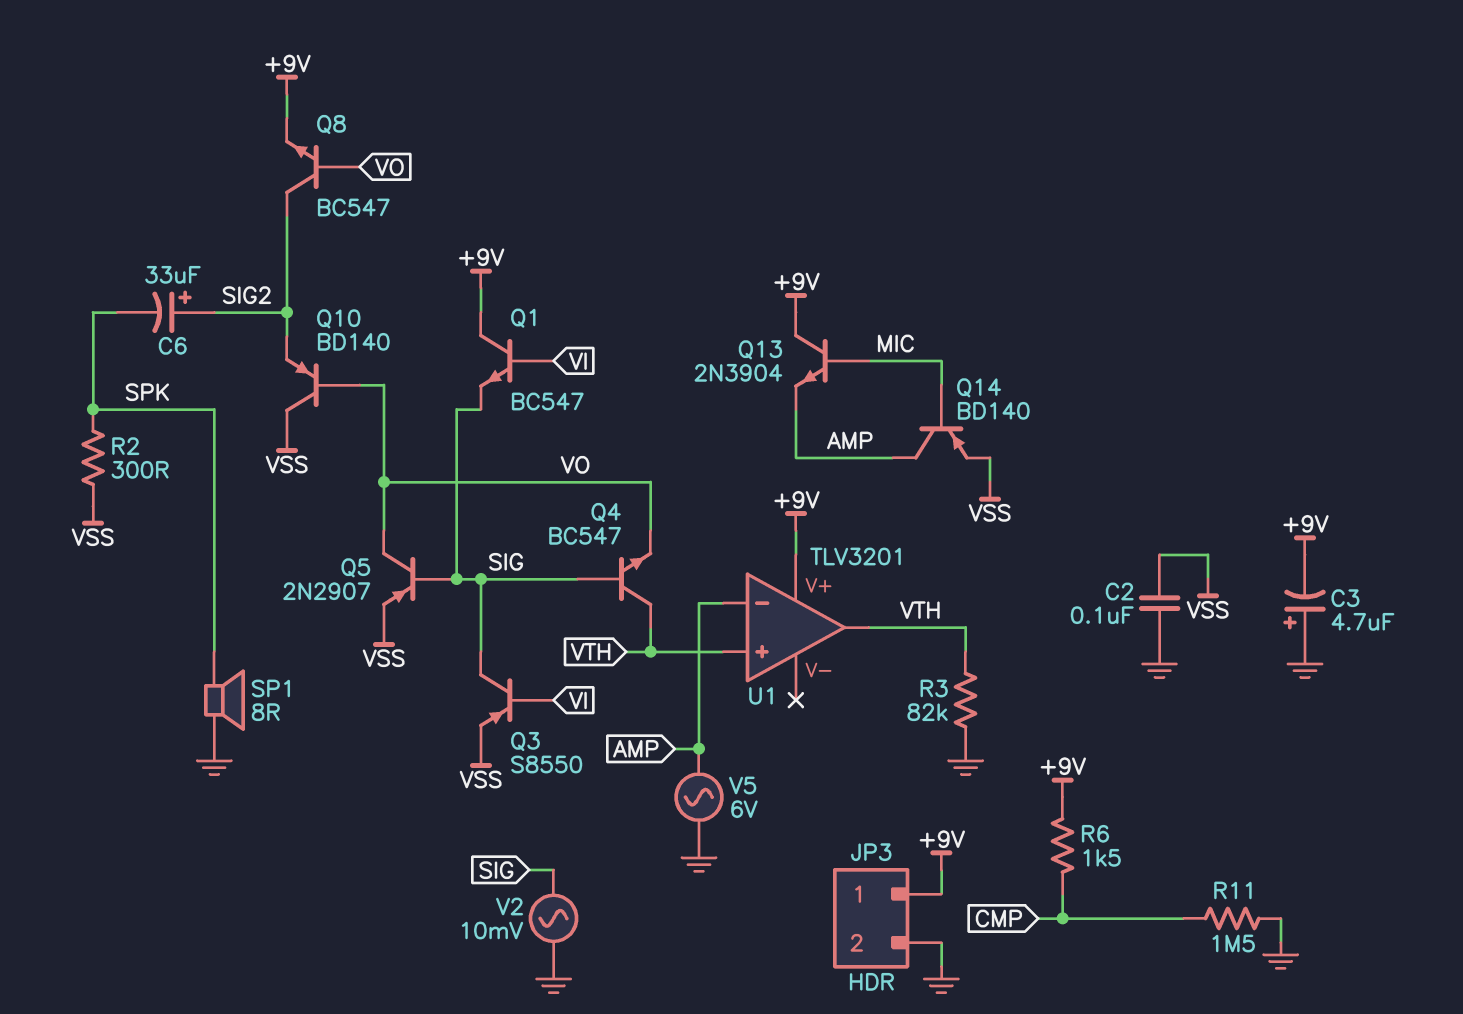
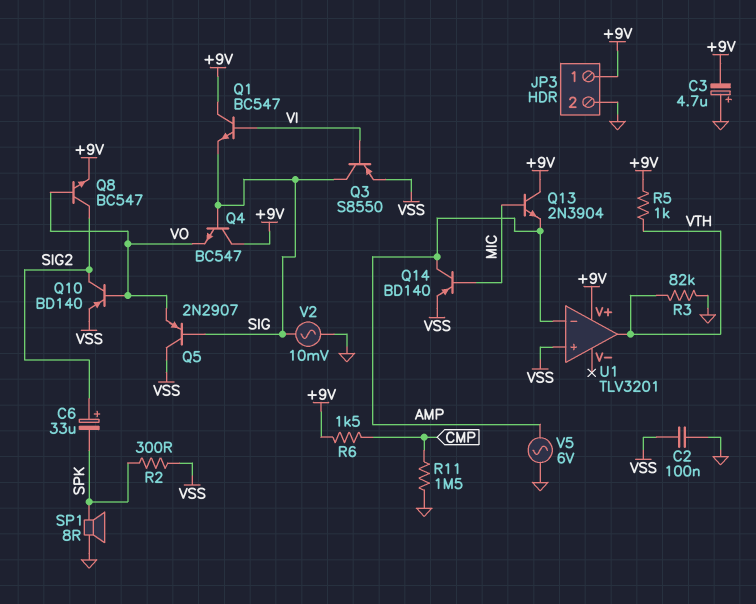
Q4: NPN BC547 (B SIG, C VTH, E VO) -> NPN BC547 (B SIG, C +9V, E VO)
Q5: PNP 2N2907 (B SIG, C VO, E VSS) -> PNP 2N2907 (B SIG, C VSS, E VO)
Q10: PNP BD140 (B VO, C VSS, E SIG2) -> PNP BD140 (B VO, C SIG2, E VSS)
R5: none -> 1k (+9V, VTH)
U1 pin in+: VTH -> VSS

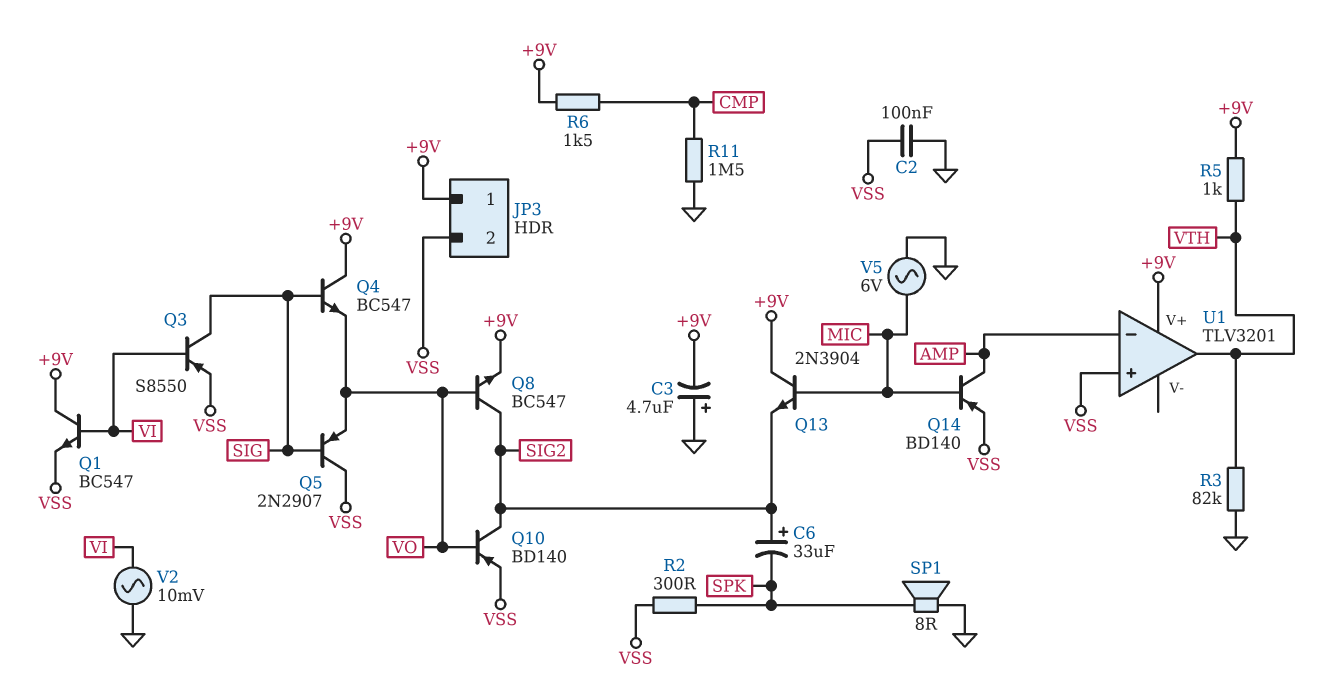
JP3 pin 2: GND -> VSS
Q1: NPN BC547 (B VI, C +9V, E SIG) -> NPN BC547 (B VI, C +9V, E VSS)
Q13: NPN 2N3904 (B MIC, C +9V, E AMP) -> NPN 2N3904 (B MIC, C +9V, E SIG2)
V2: AC 10mV (GND, SIG) -> AC 10mV (GND, VI)
V5: AC 6V (AMP, GND) -> AC 6V (GND, MIC)

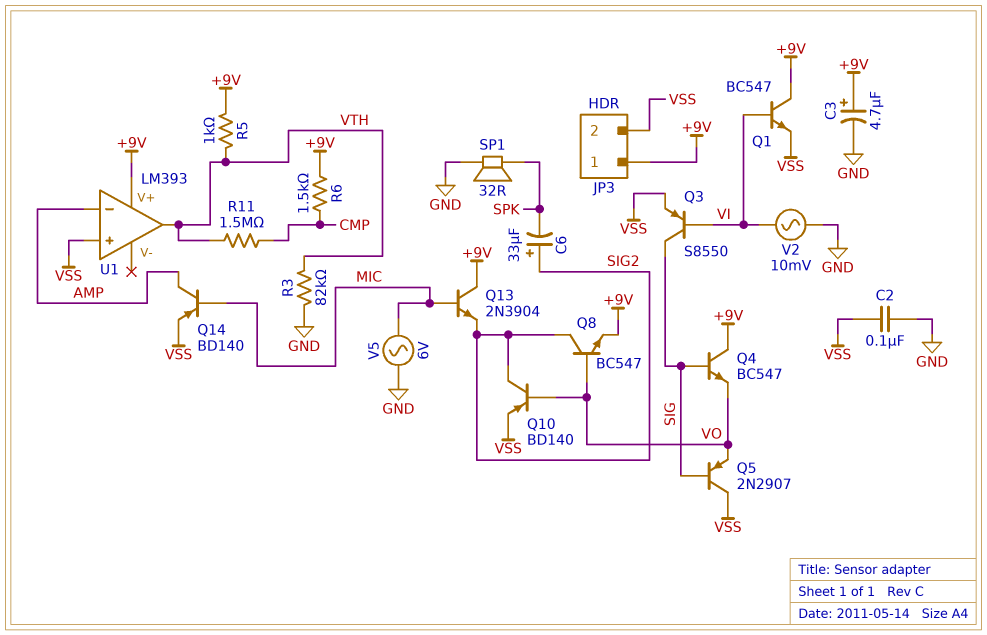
C3: 4.7uF (plus GND, minus +9V) -> 4.7uF (plus +9V, minus GND)
R2: 300 (SPK, VSS) -> none
R11: 1.5M (CMP, GND) -> 1.5M (CMP, VTH)
SP1: speaker 8R (GND, SPK) -> speaker 32R (GND, SPK)
U1: TLV3201 -> LM393

